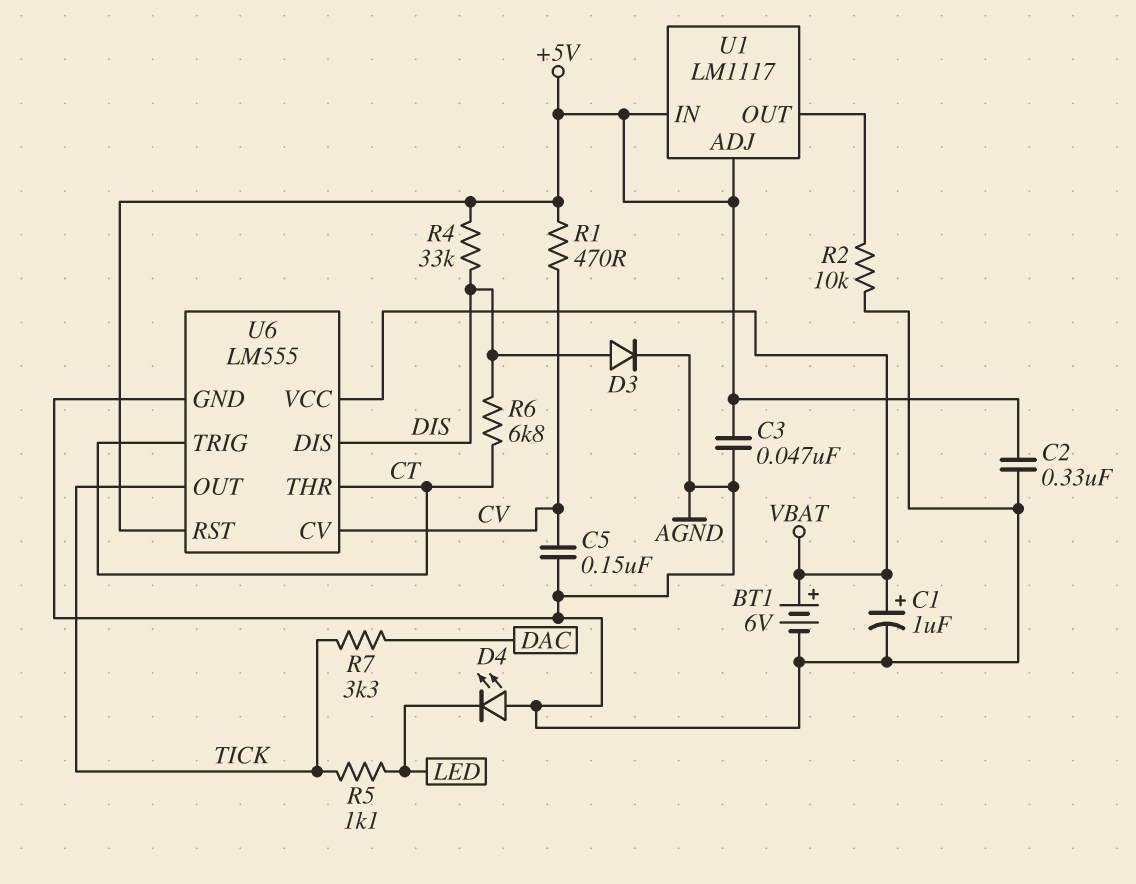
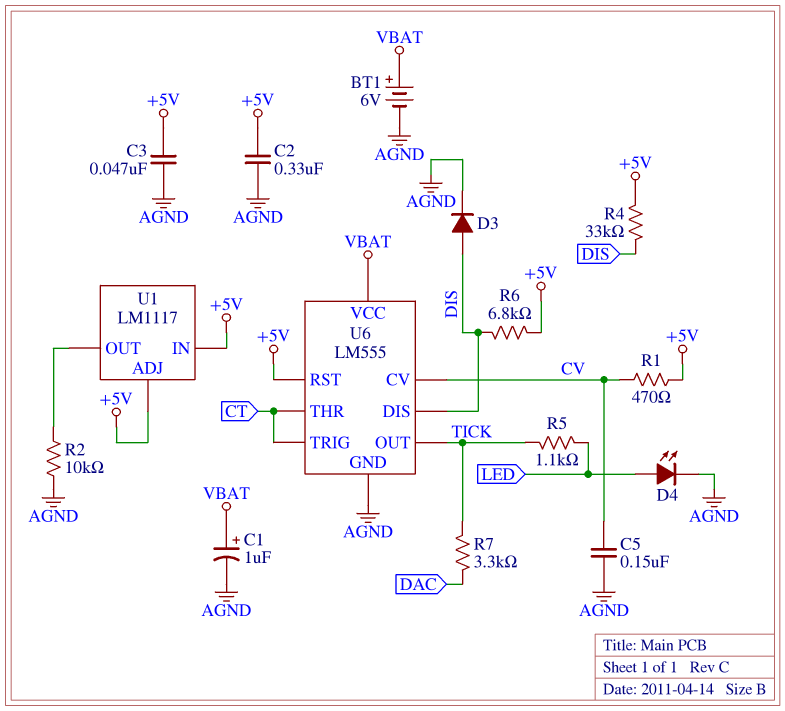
D4: LED (A AGND, K LED) -> LED (A LED, K AGND)
R6: 6.8k (CT, DIS) -> 6.8k (+5V, DIS)

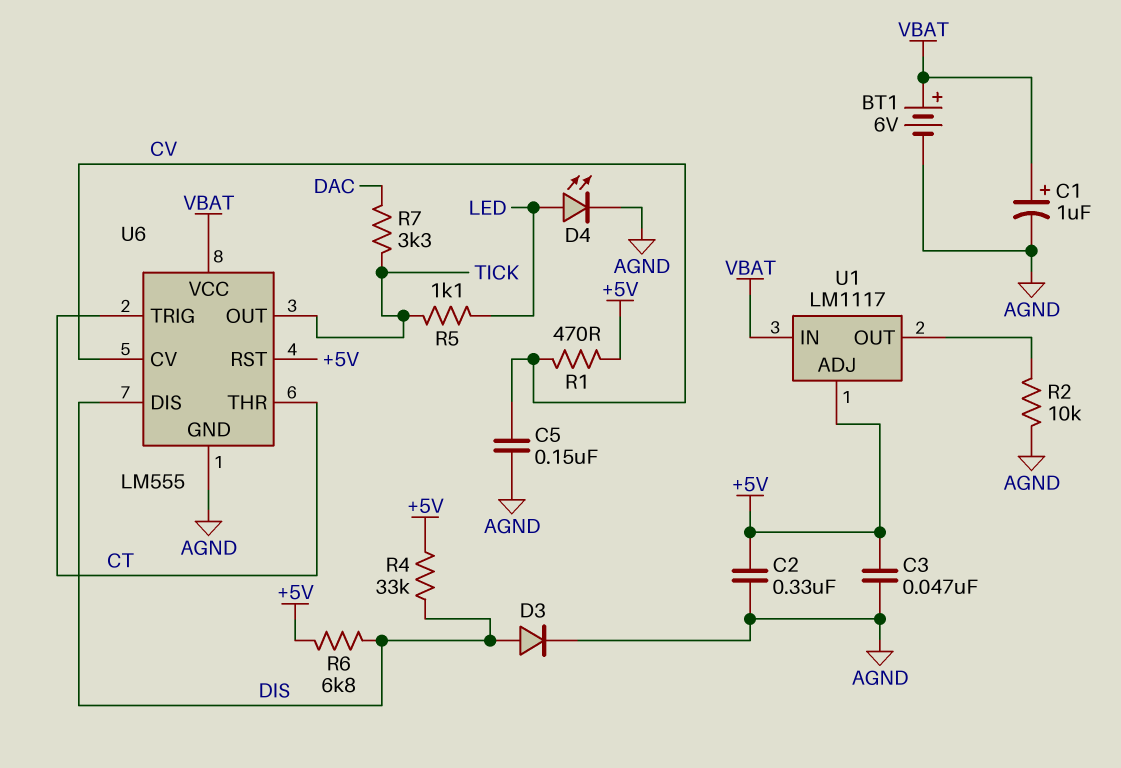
U1 pin IN: +5V -> VBAT

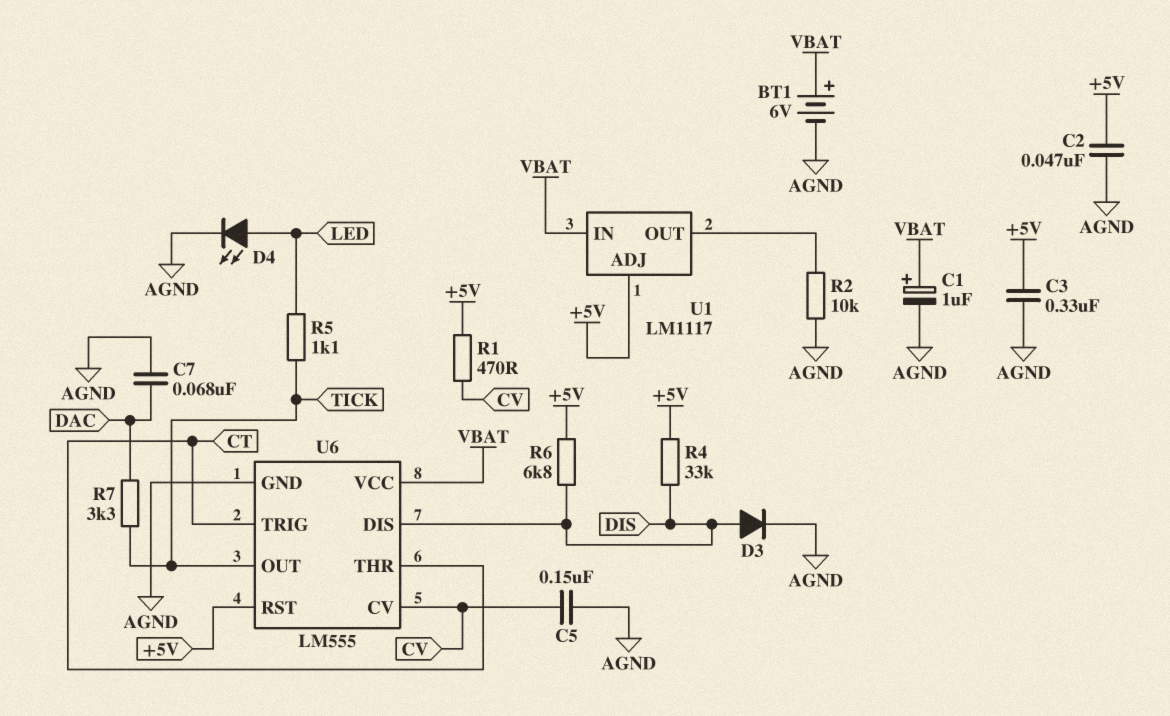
C2: 330nF (+5V, AGND) -> 47nF (+5V, AGND)
C3: 47nF (+5V, AGND) -> 330nF (+5V, AGND)
C7: none -> 68nF (AGND, DAC)

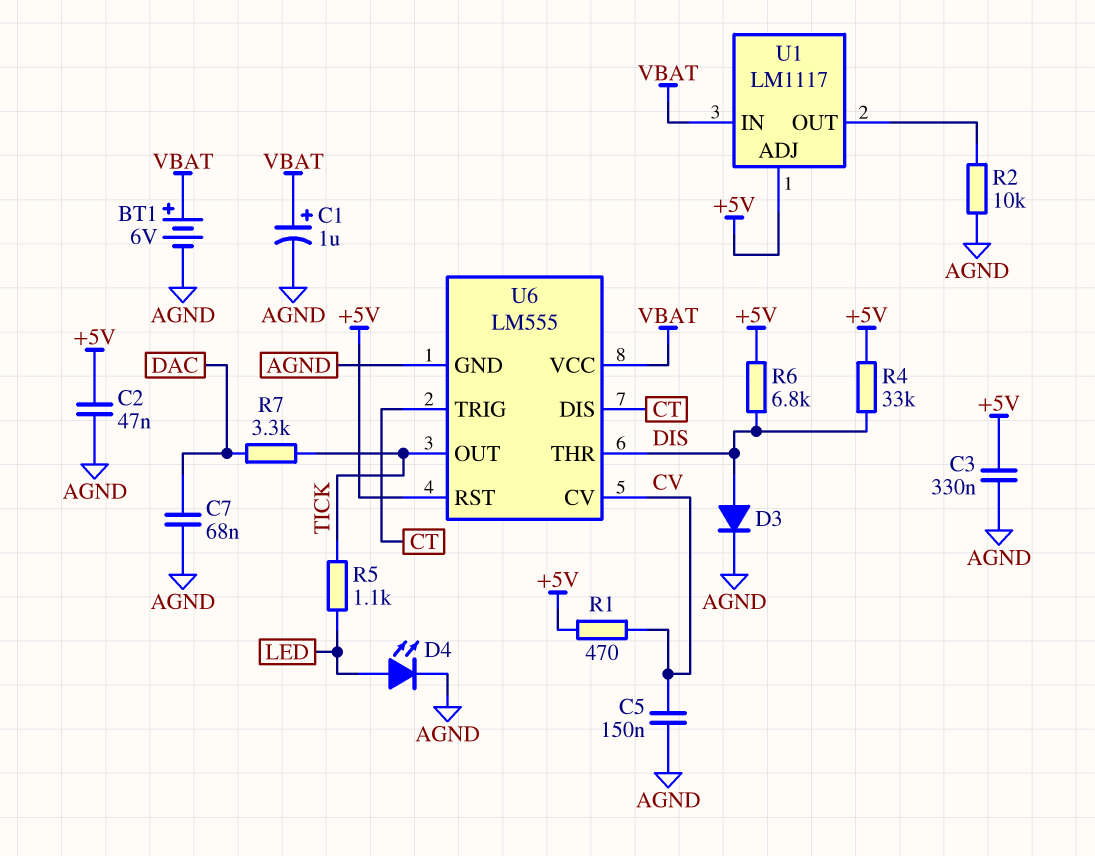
U6 pin DIS: DIS -> CT
U6 pin THR: CT -> DIS

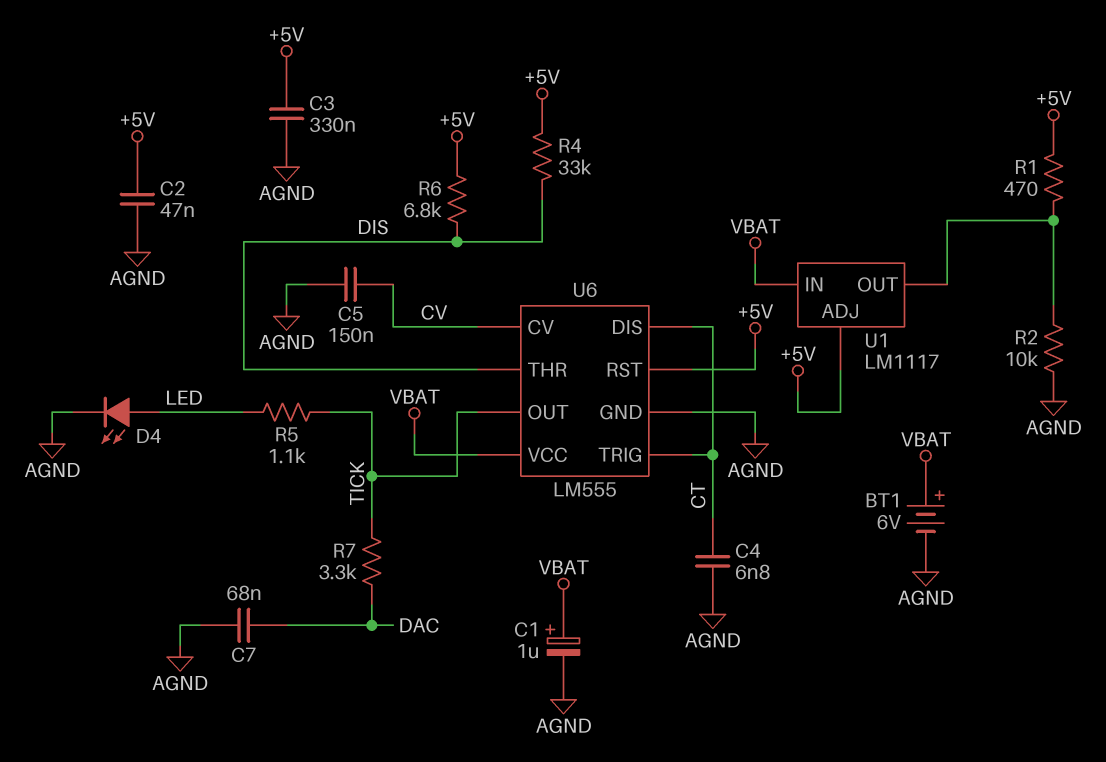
C4: none -> 6.8nF (AGND, CT)
D3: diode (A DIS, K AGND) -> none
R1: 470 (+5V, CV) -> 470 (+5V, U1/OUT)

